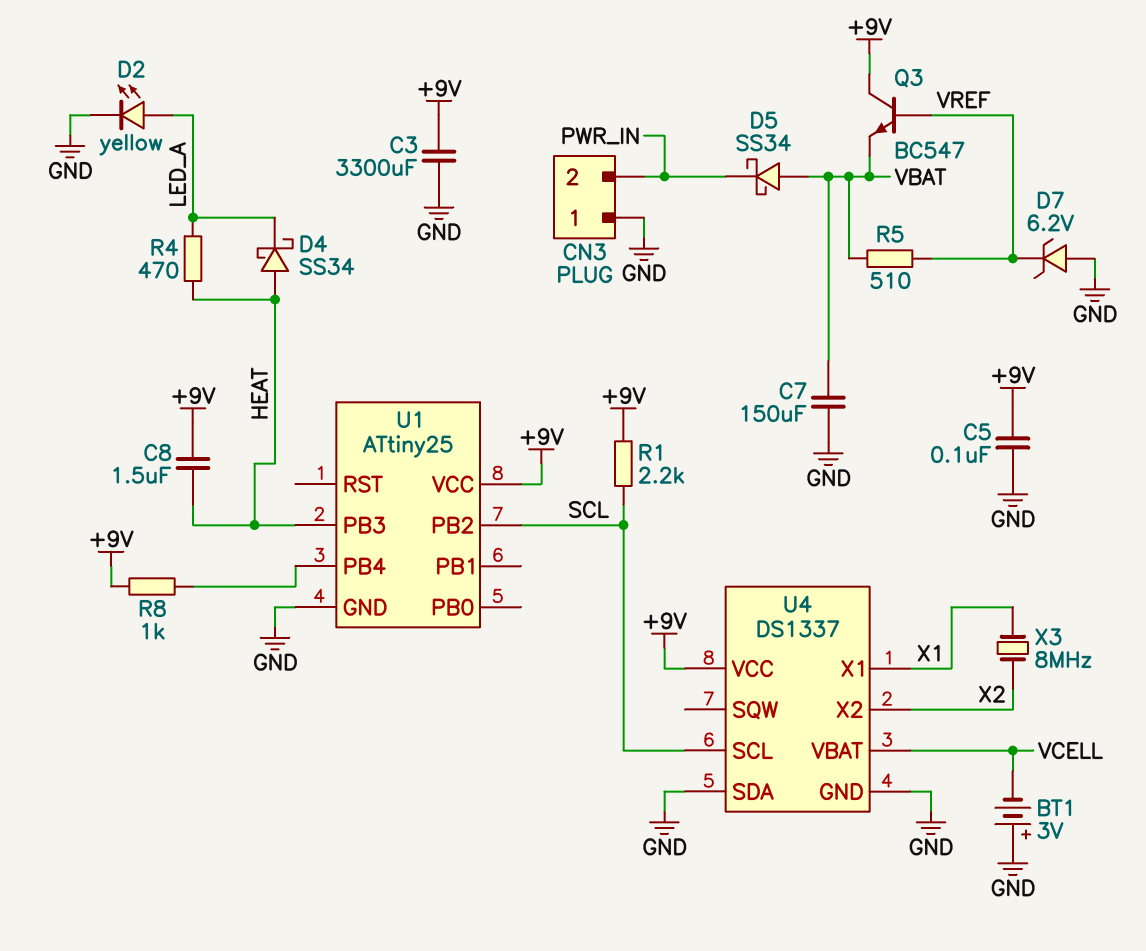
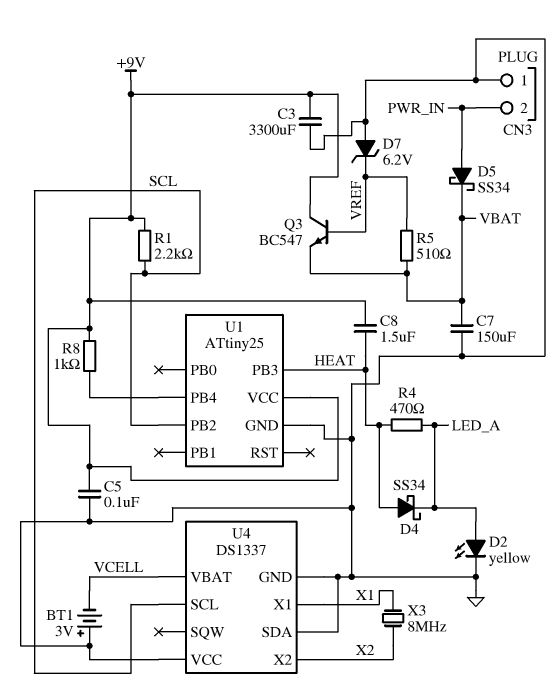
D5: schottky SS34 (A VBAT, K PWR_IN) -> schottky SS34 (A PWR_IN, K VBAT)
U4 pin VCC: +9V -> GND

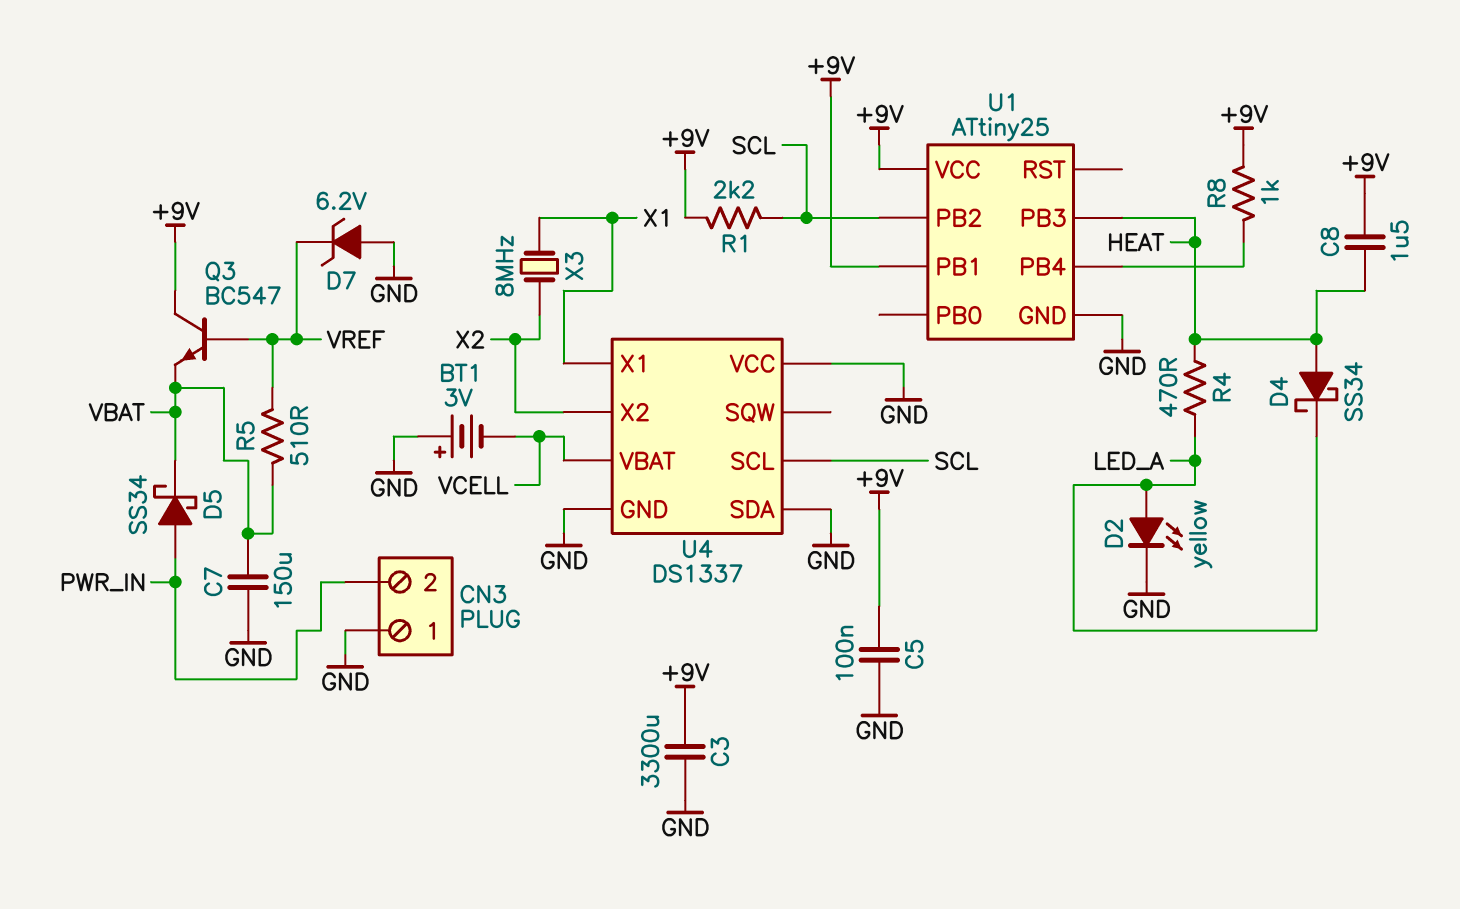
U1 pin PB1: none -> +9V

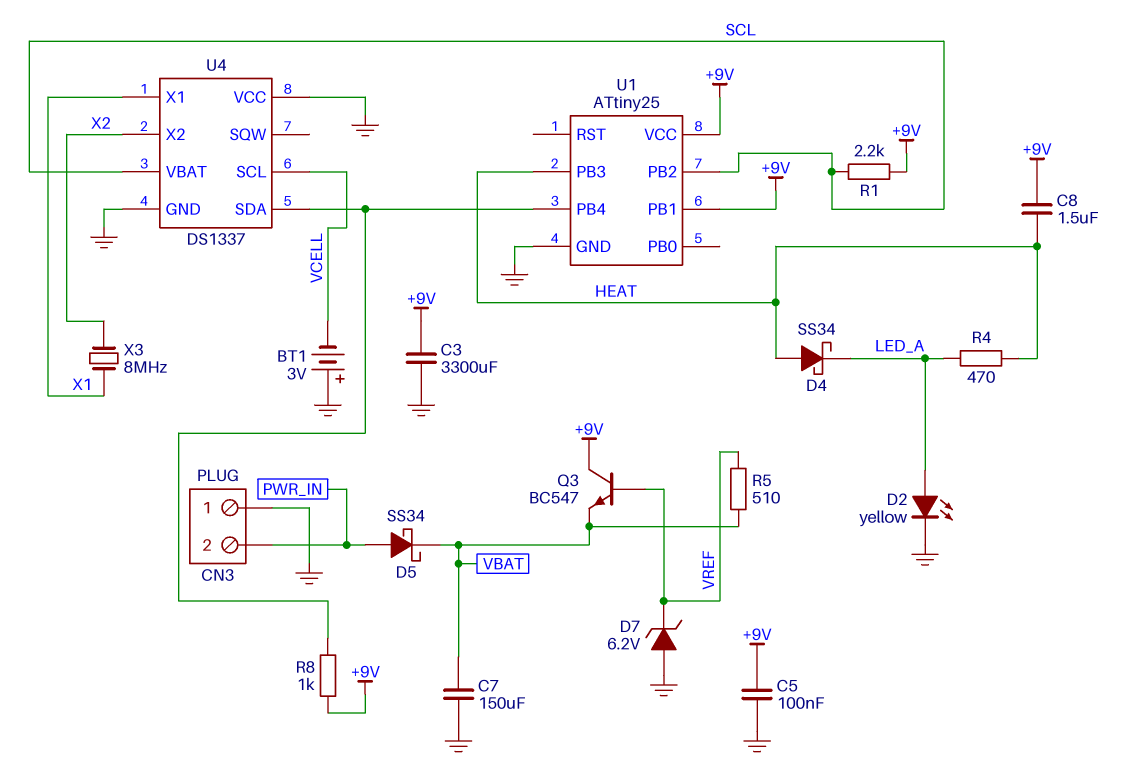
U4 pin SCL: SCL -> VCELL
U4 pin SDA: GND -> U1/PB4
U4 pin VBAT: VCELL -> SCL

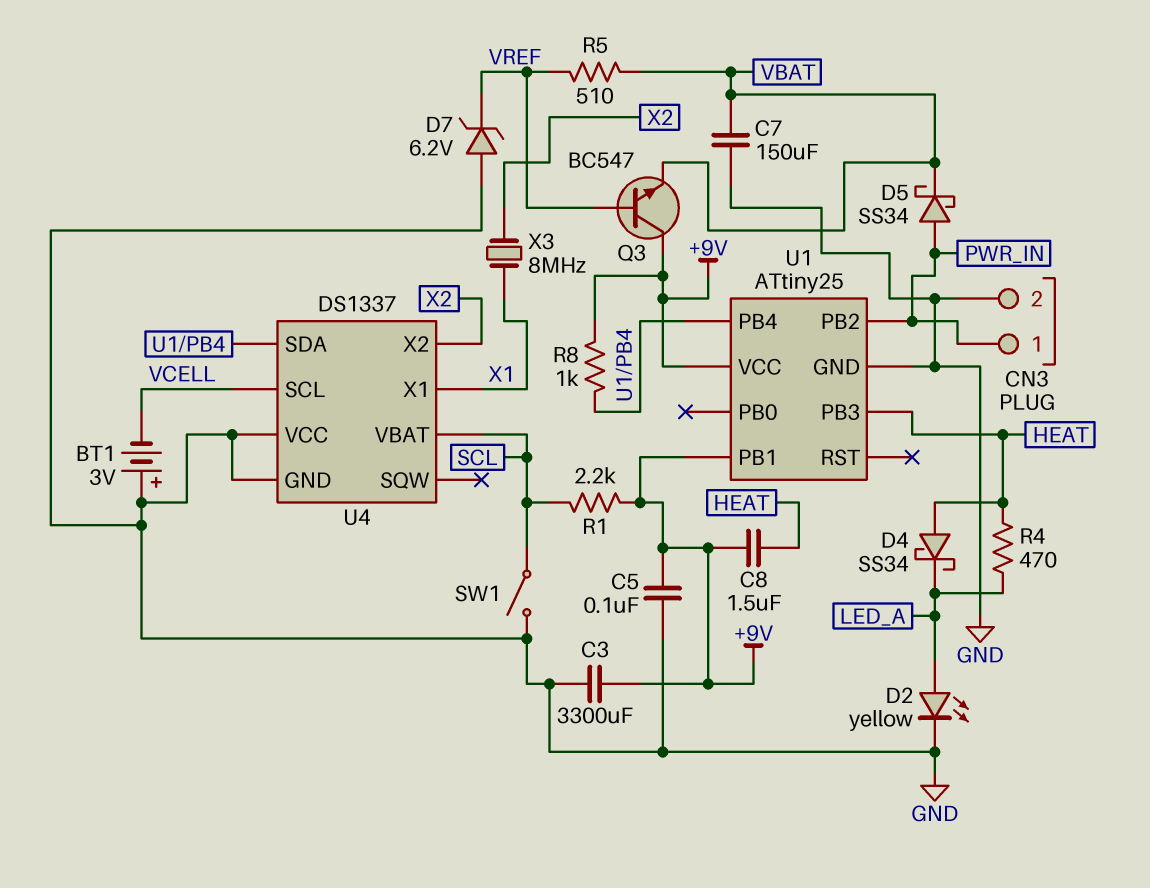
CN3 pin 1: GND -> PWR_IN
CN3 pin 2: PWR_IN -> GND
SW1: none -> switch (GND, SCL)
U1 pin PB2: SCL -> PWR_IN

